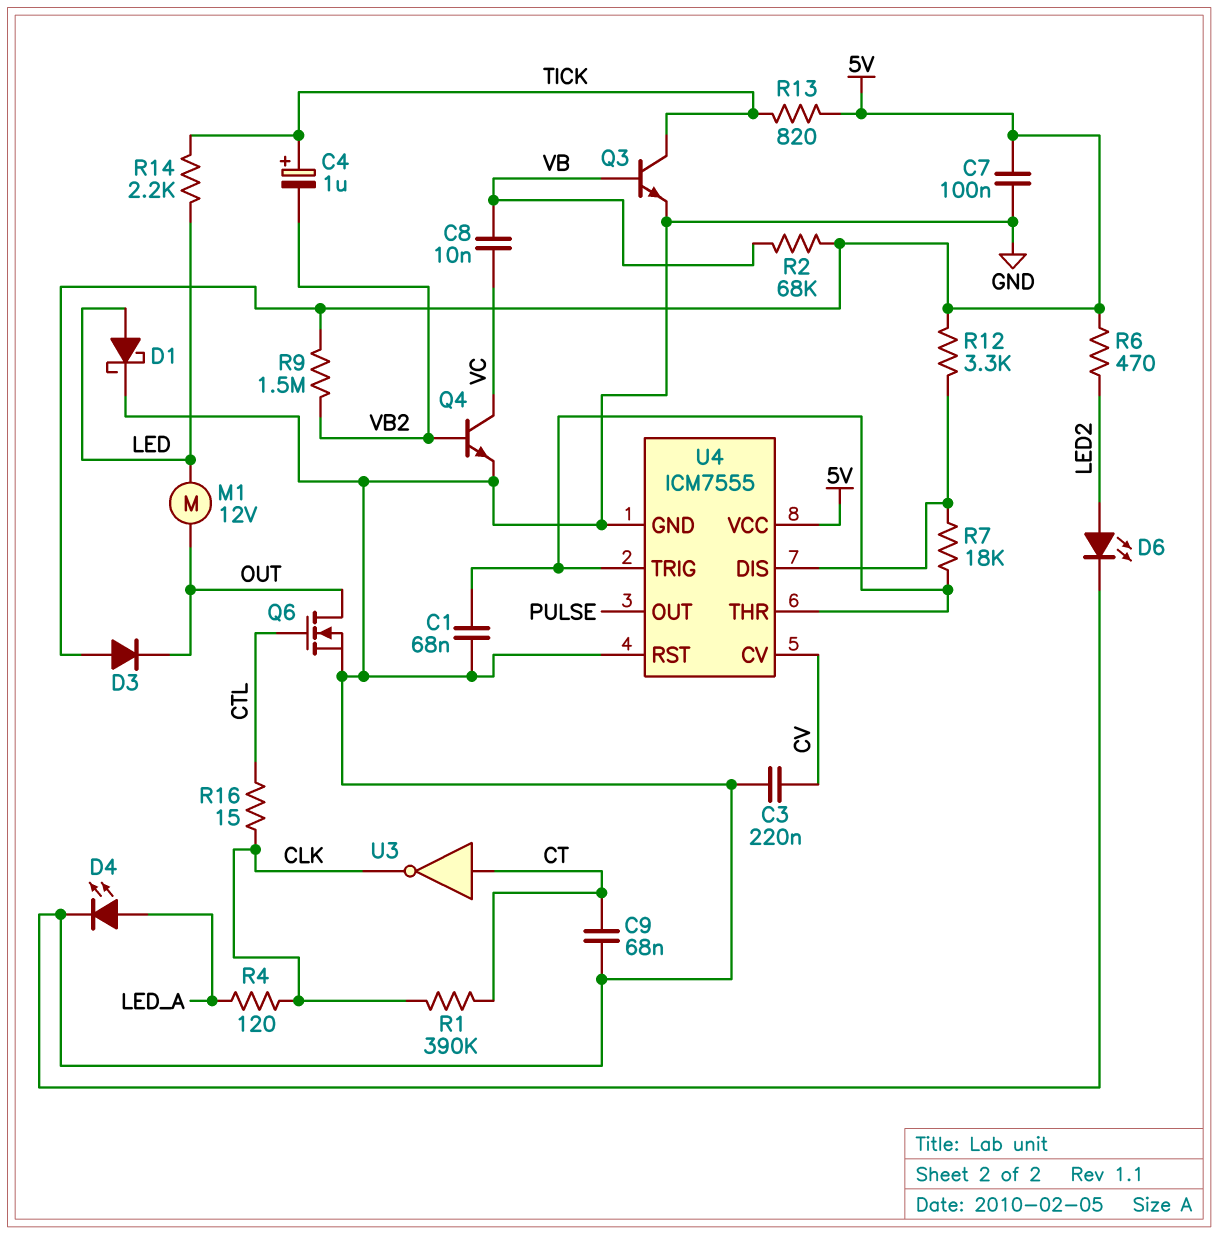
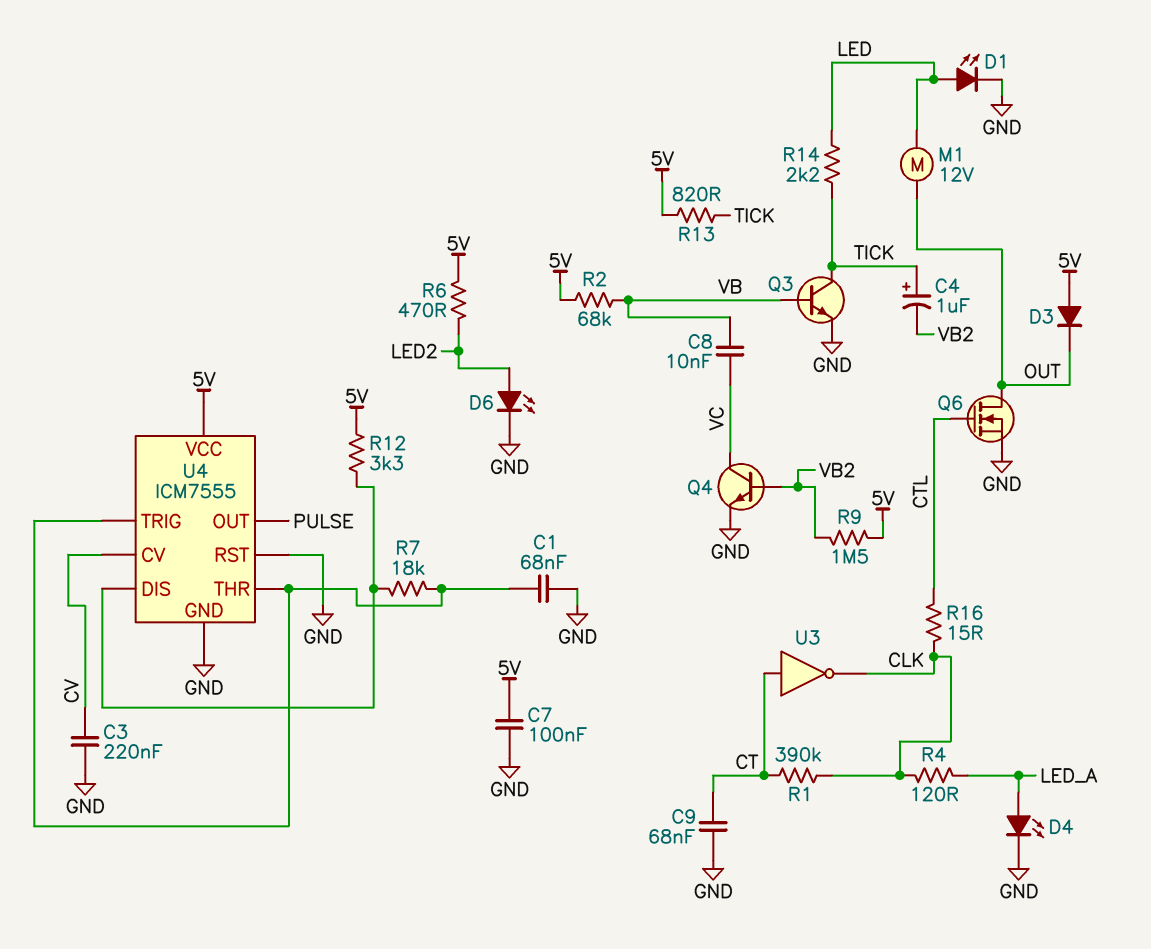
D1: schottky (A LED, K GND) -> LED (A LED, K GND)

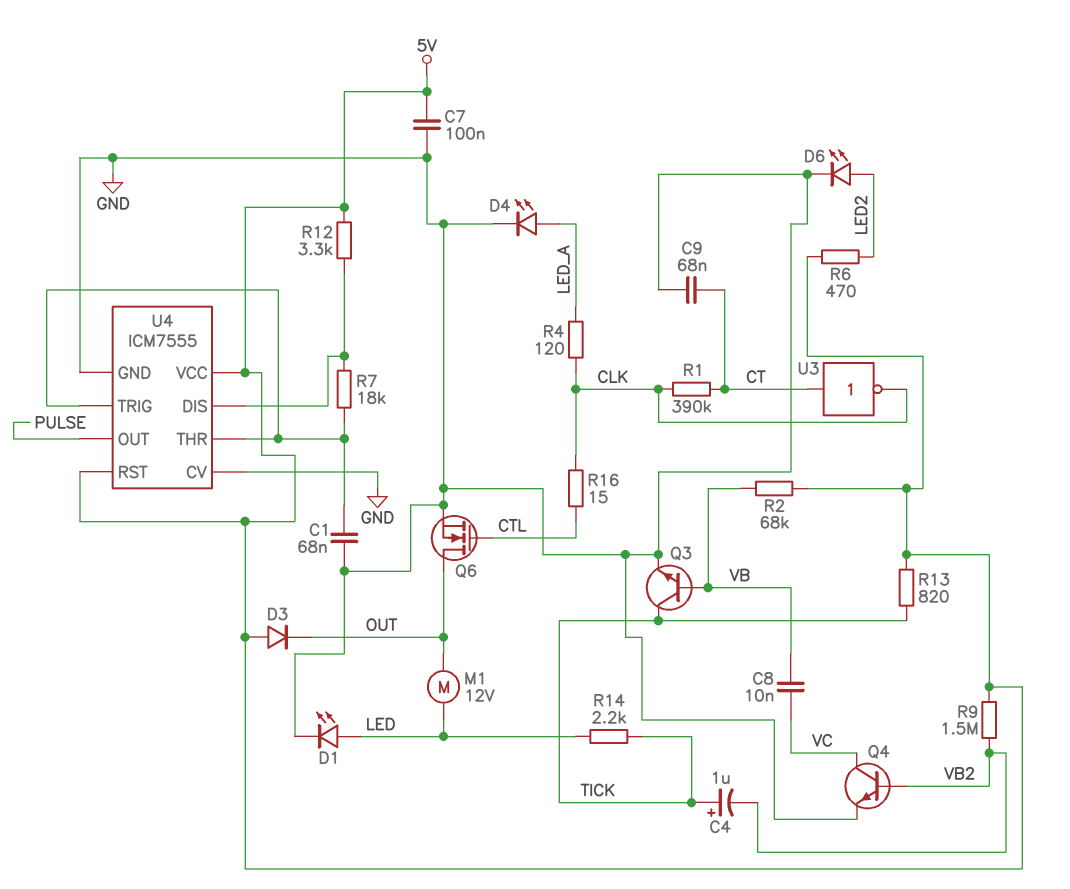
C3: 220nF (CV, GND) -> none
U4 pin CV: CV -> GND
U4 pin RST: GND -> 5V

